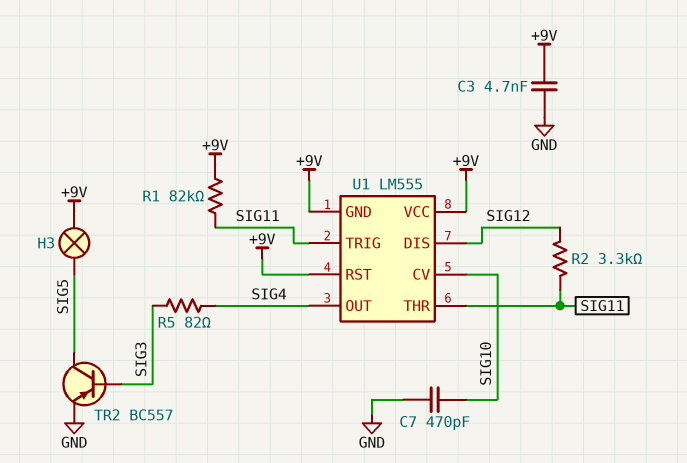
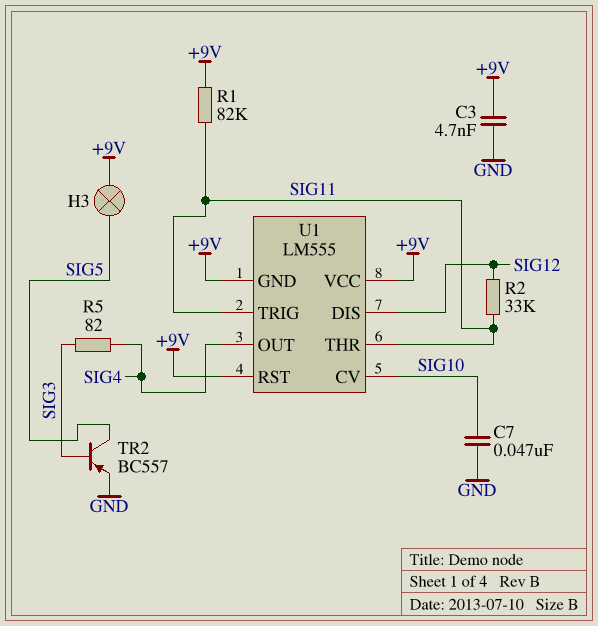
C7: 470pF (GND, SIG10) -> 47nF (GND, SIG10)
R2: 3.3k (SIG11, SIG12) -> 33k (SIG11, SIG12)

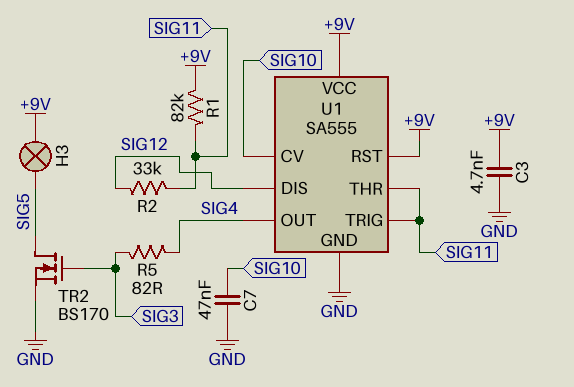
TR2: PNP BC557 (B SIG3, C SIG5, E GND) -> NMOS BS170 (G SIG3, D SIG5, S GND)
U1: LM555 -> SA555
U1 pin GND: +9V -> GND

